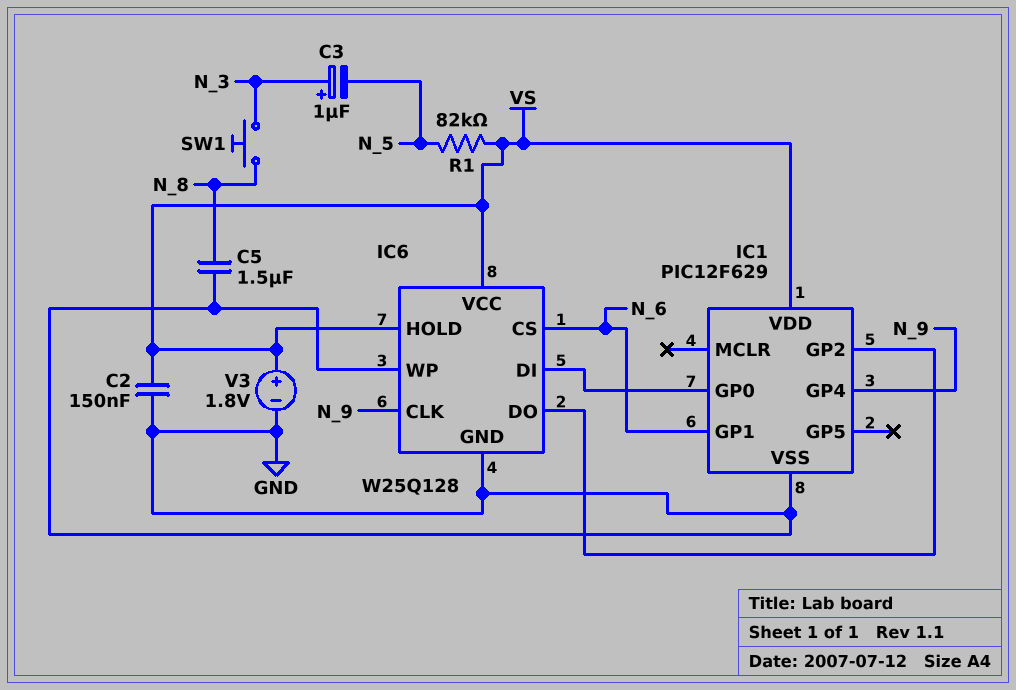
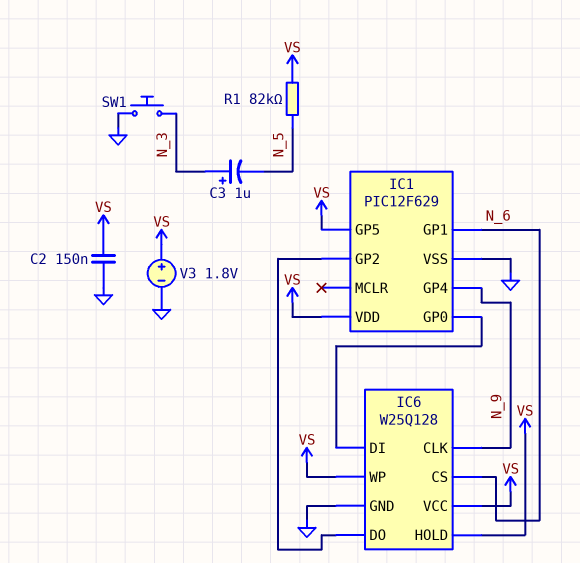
C5: 1.5uF (GND, N_8) -> none
IC1 pin GP5: none -> VS
IC6 pin WP: GND -> VS
SW1: button (N_3, N_8) -> button (GND, N_3)

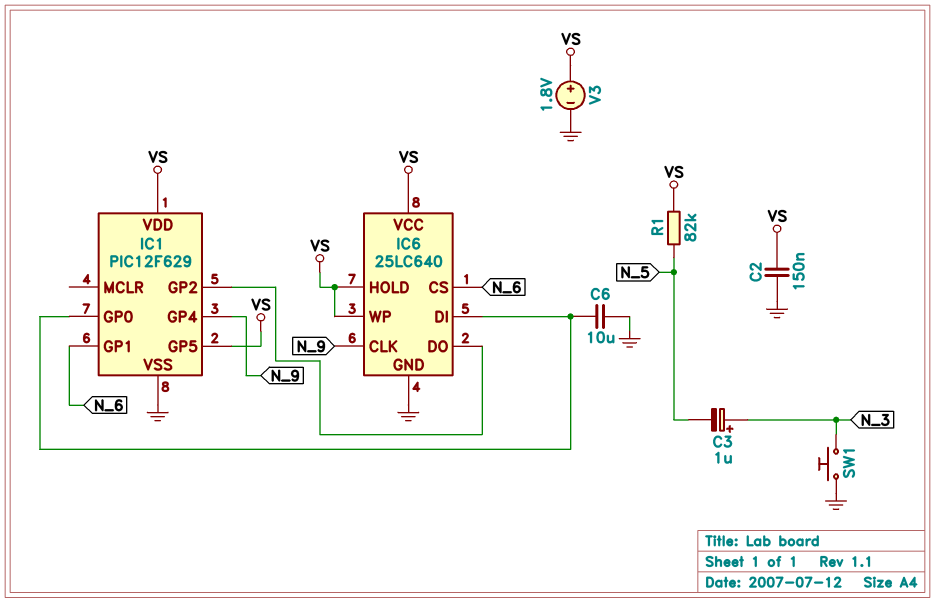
C6: none -> 10uF (GND, IC1/GP0)
IC6: W25Q128 -> 25LC640

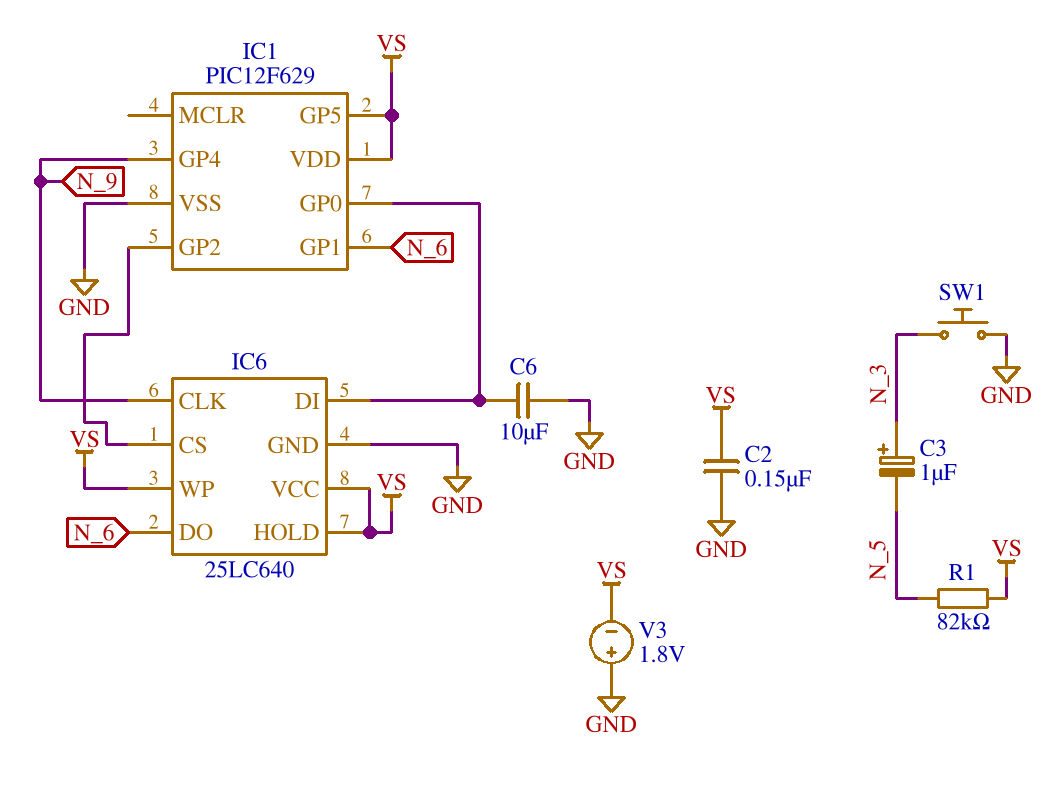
IC6 pin CS: N_6 -> IC1/GP2
IC6 pin DO: IC1/GP2 -> N_6
V3: 1.8V (plus VS, minus GND) -> 1.8V (plus GND, minus VS)

